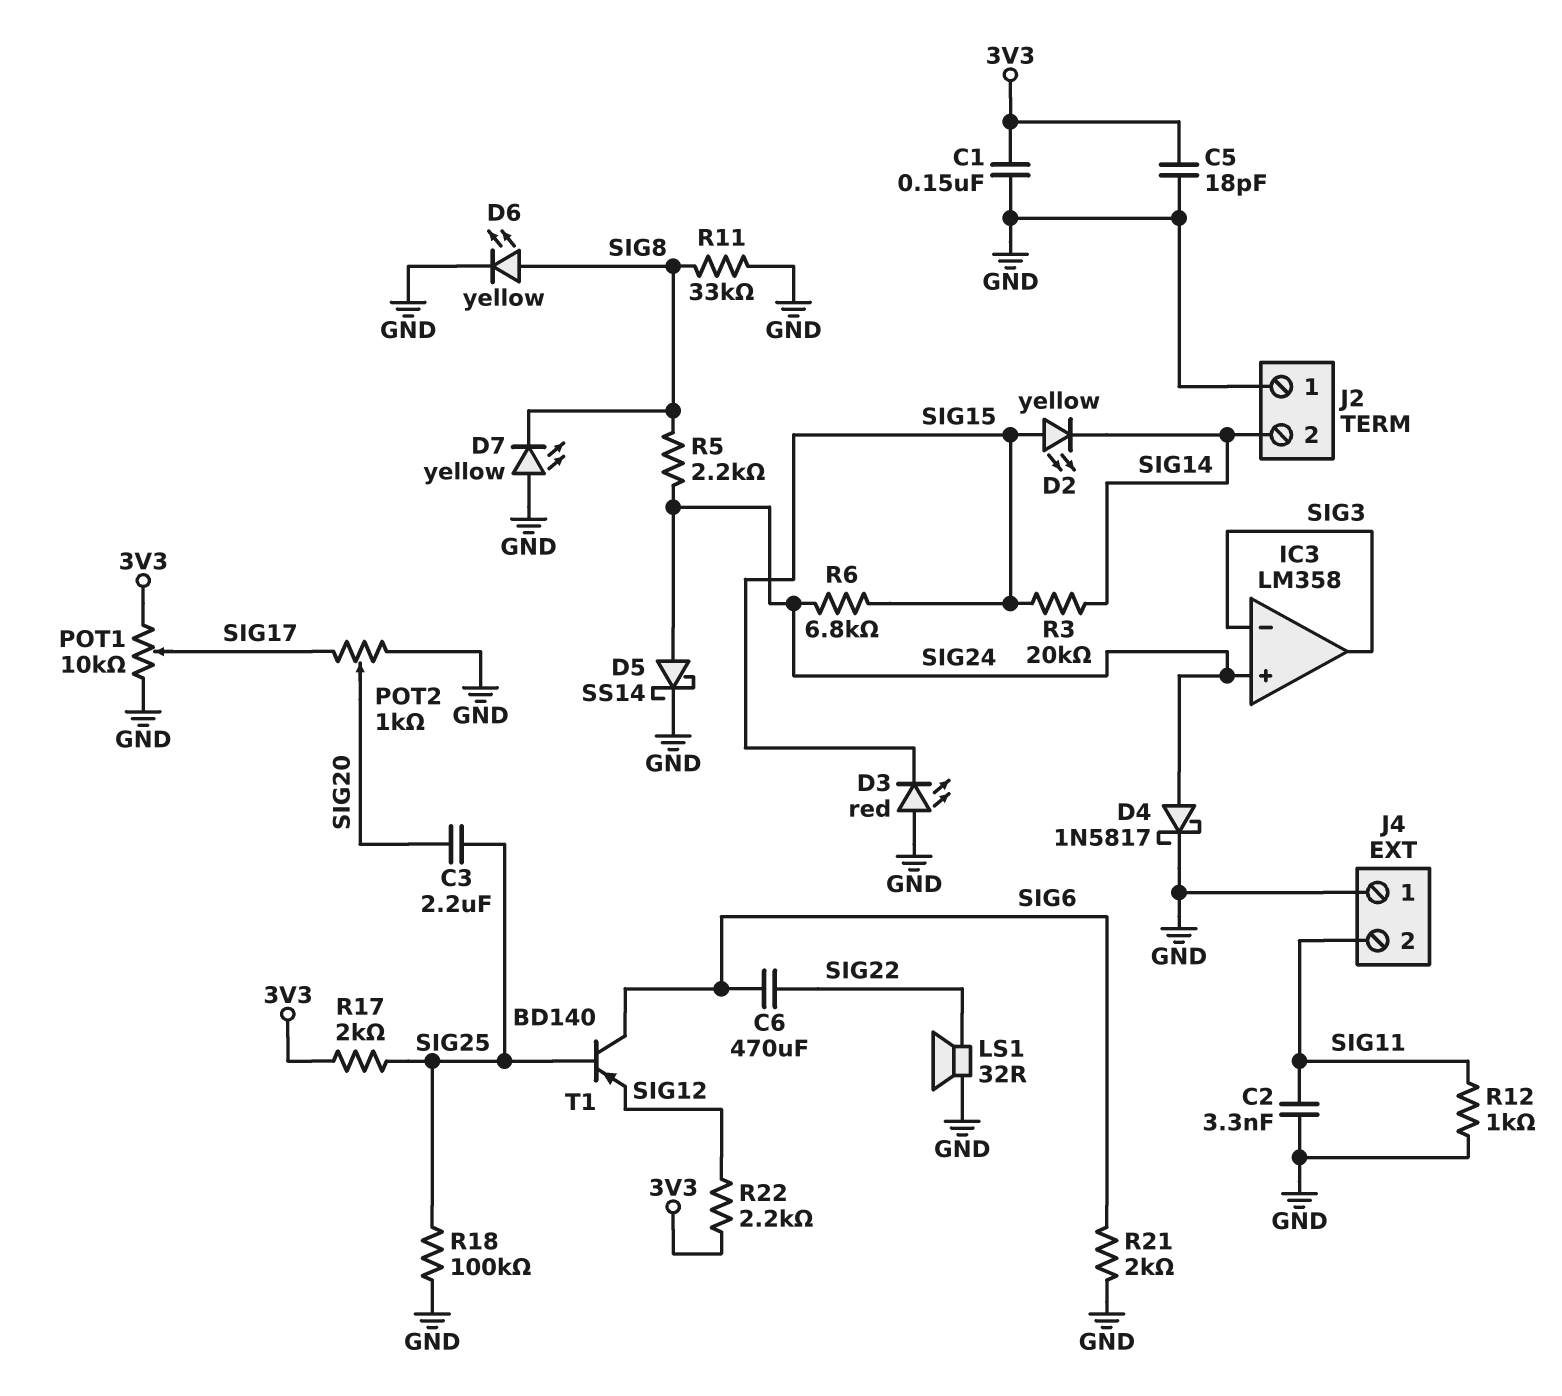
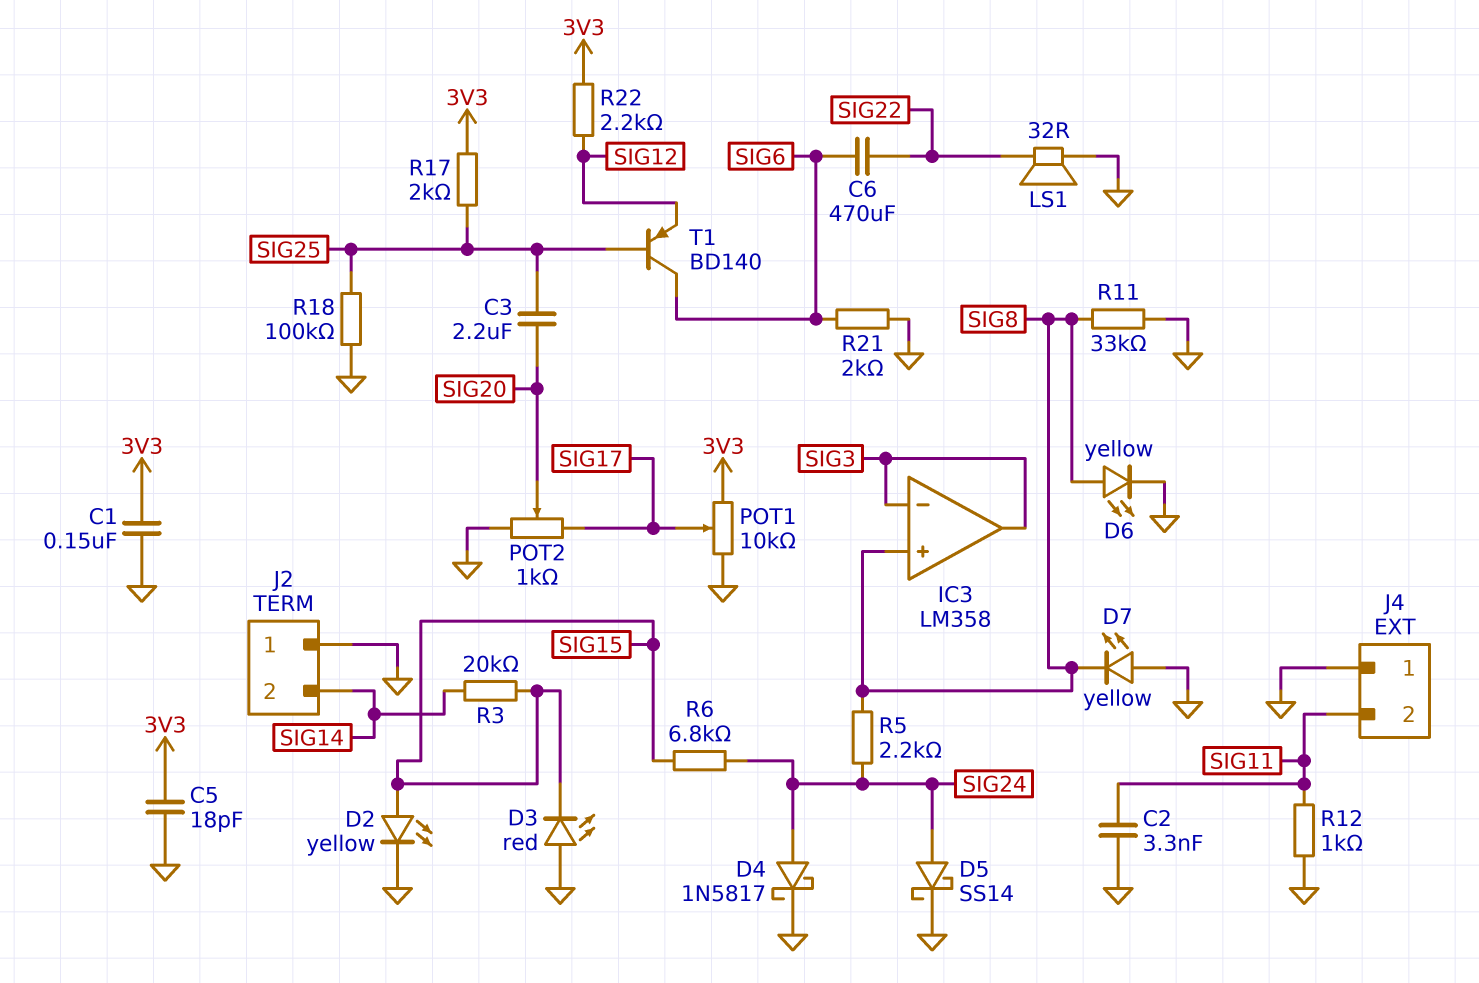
D2: LED yellow (A SIG15, K SIG14) -> LED yellow (A SIG15, K GND)
IC3 pin in+: SIG24 -> SIG8

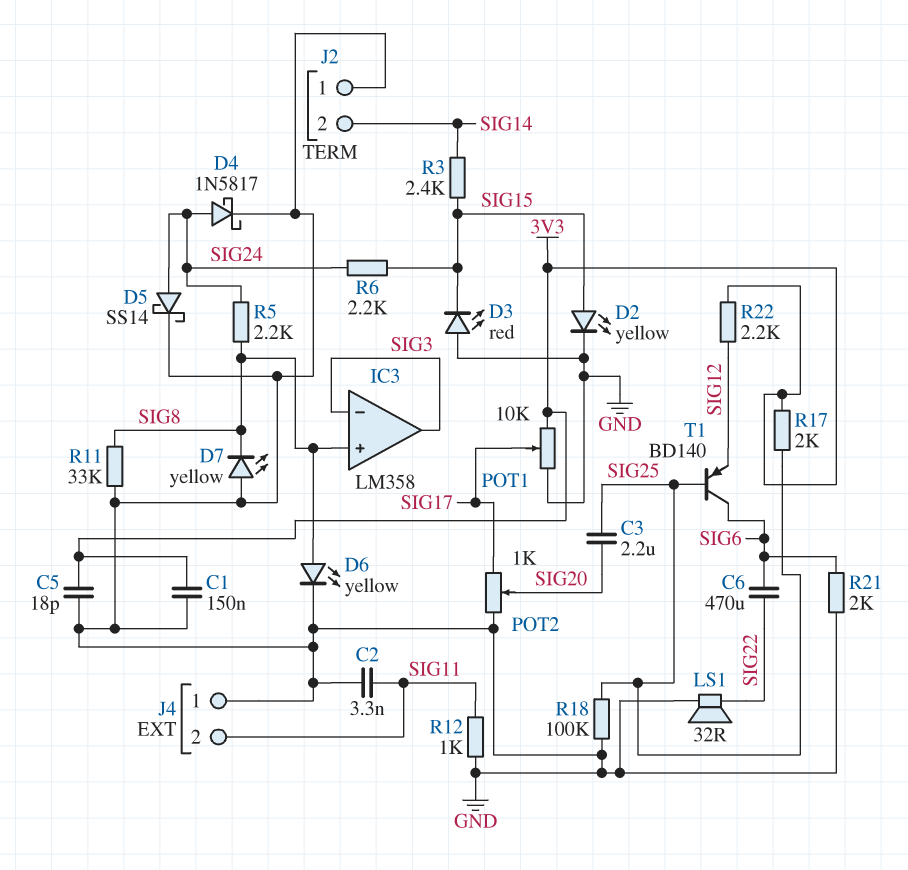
R3: 20k (SIG14, SIG15) -> 2.4k (SIG14, SIG15)
R6: 6.8k (SIG15, SIG24) -> 2.2k (SIG15, SIG24)

